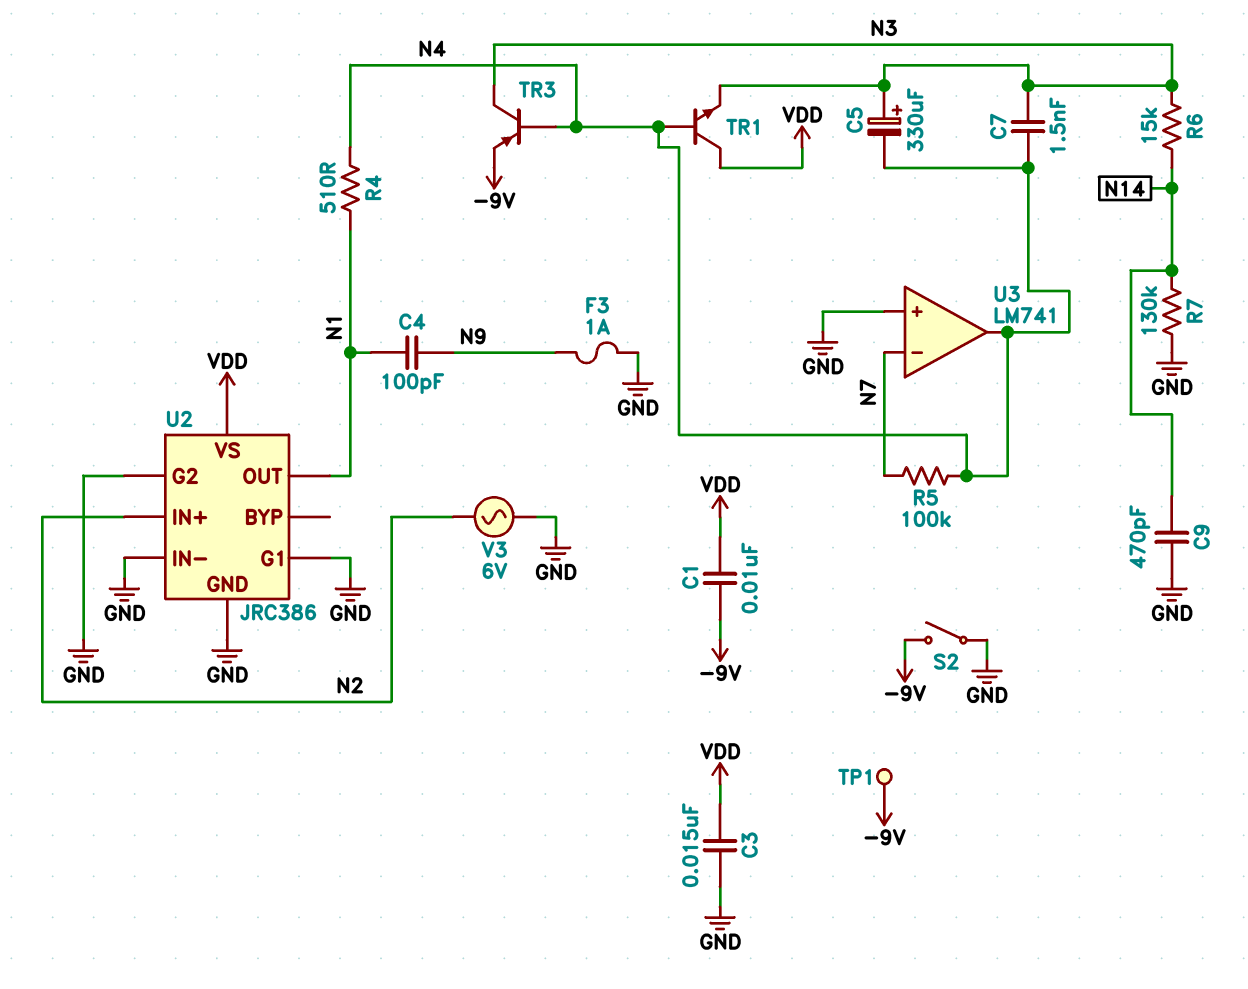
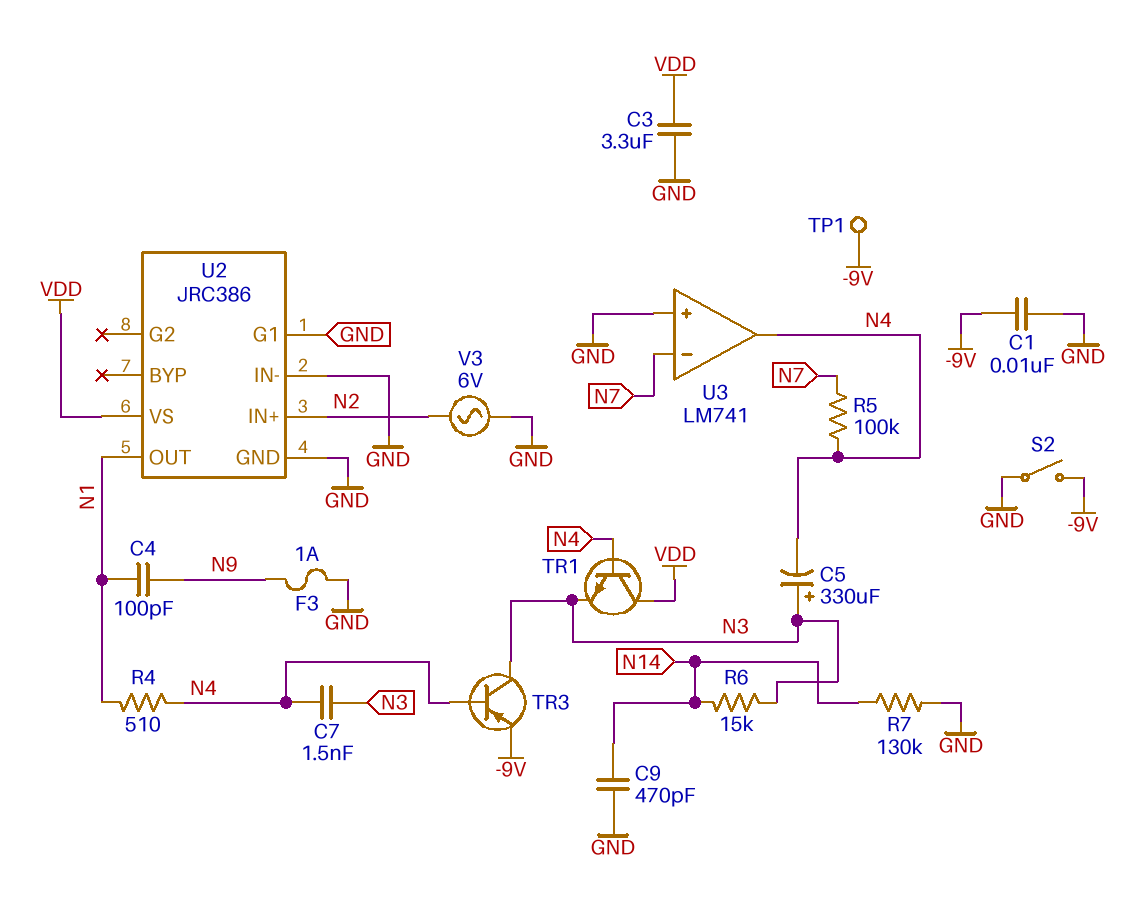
C1: 10nF (-9V, VDD) -> 10nF (-9V, GND)
C3: 15nF (GND, VDD) -> 3.3uF (GND, VDD)
U2 pin G2: GND -> none

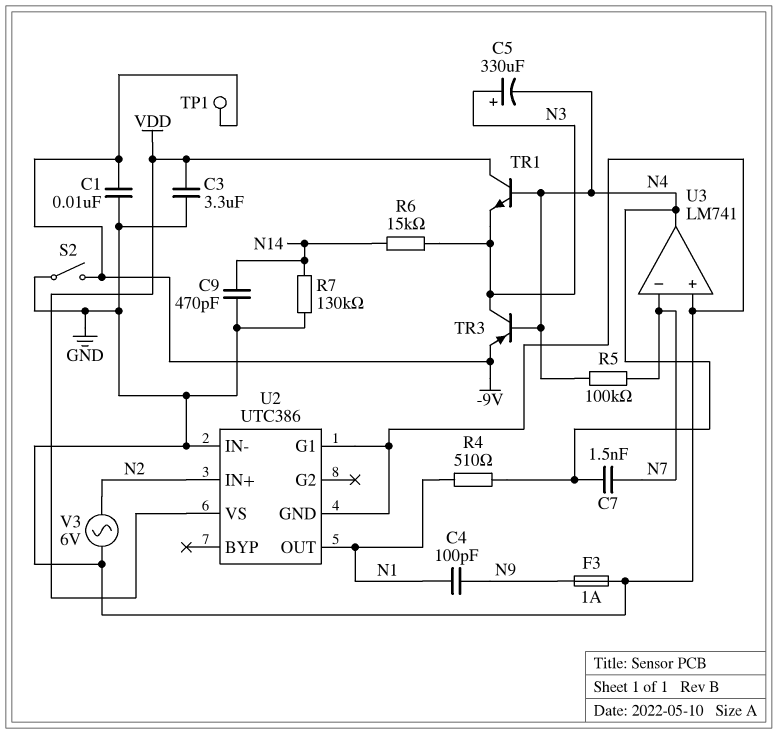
C7: 1.5nF (N3, N4) -> 1.5nF (N4, N7)
U2: JRC386 -> UTC386

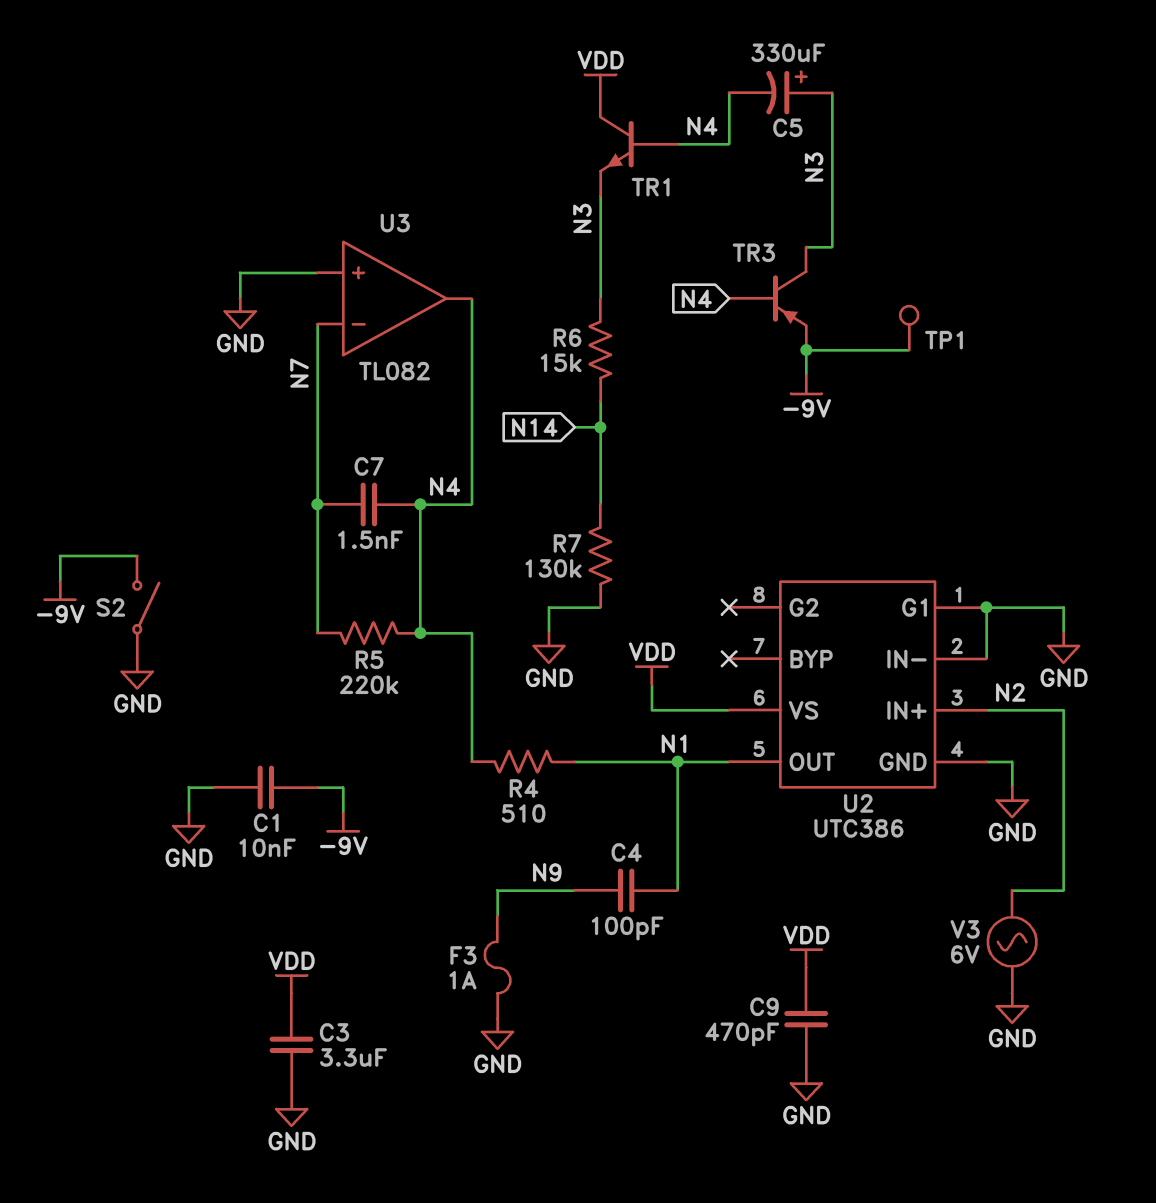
C9: 470pF (GND, N14) -> 470pF (GND, VDD)
R5: 100k (N4, N7) -> 220k (N4, N7)
U3: LM741 -> TL082

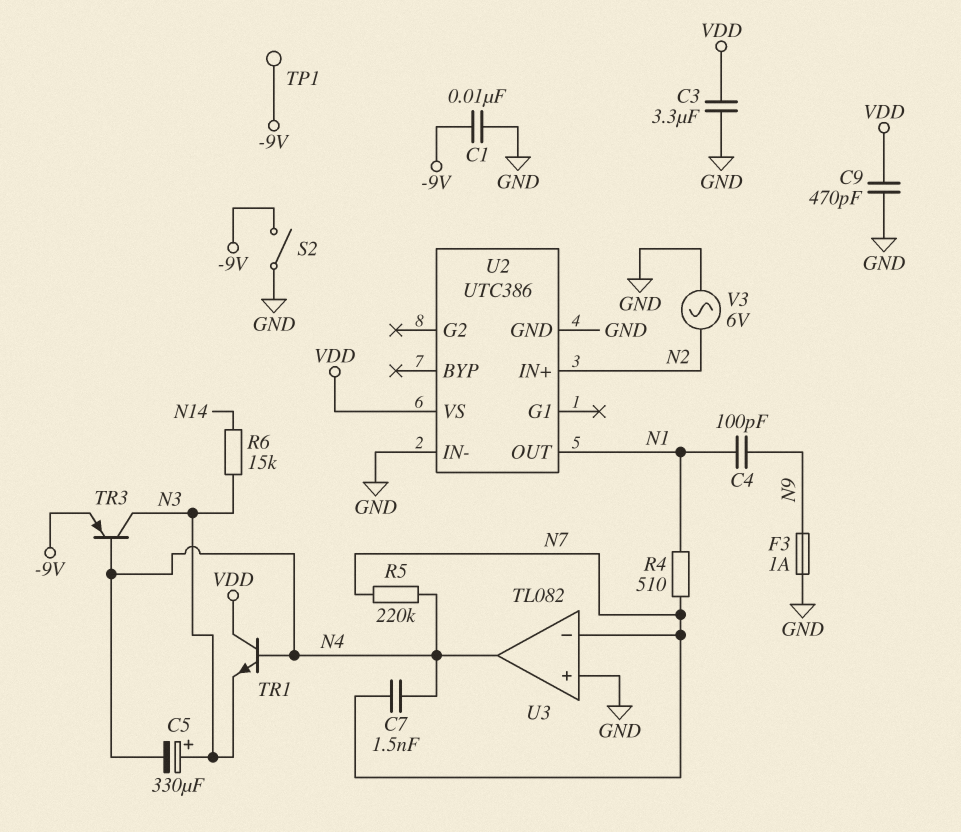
R4: 510 (N1, N4) -> 510 (N1, N7)
R7: 130k (GND, N14) -> none
U2 pin G1: GND -> none

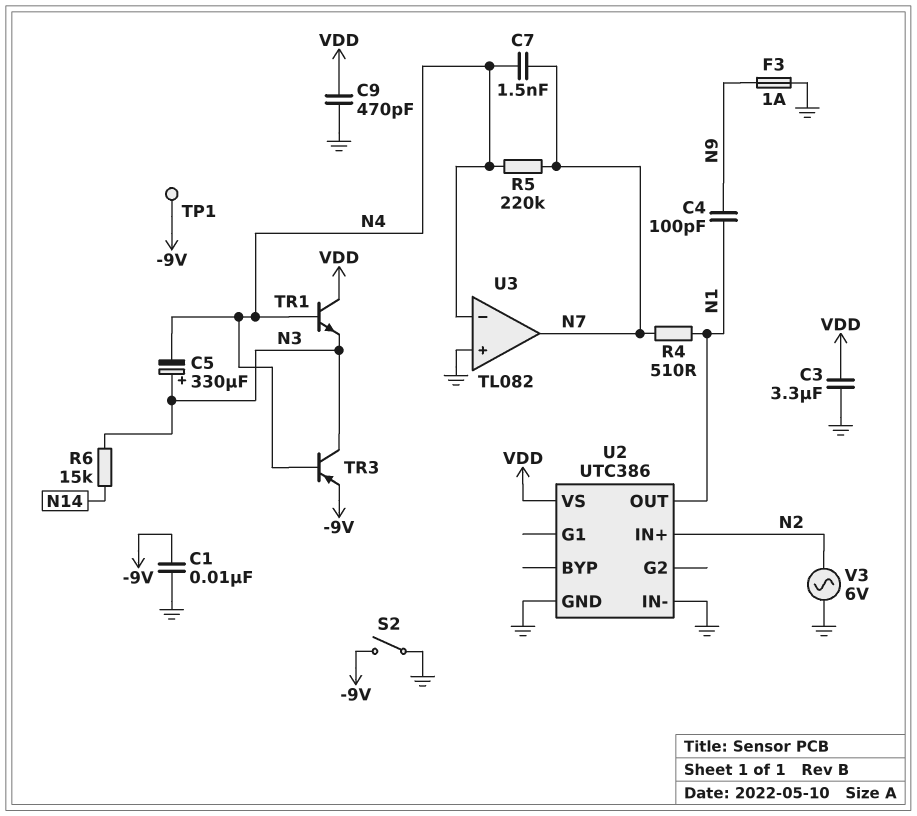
U3 pin in-: N7 -> N4
U3 pin out: N4 -> N7

